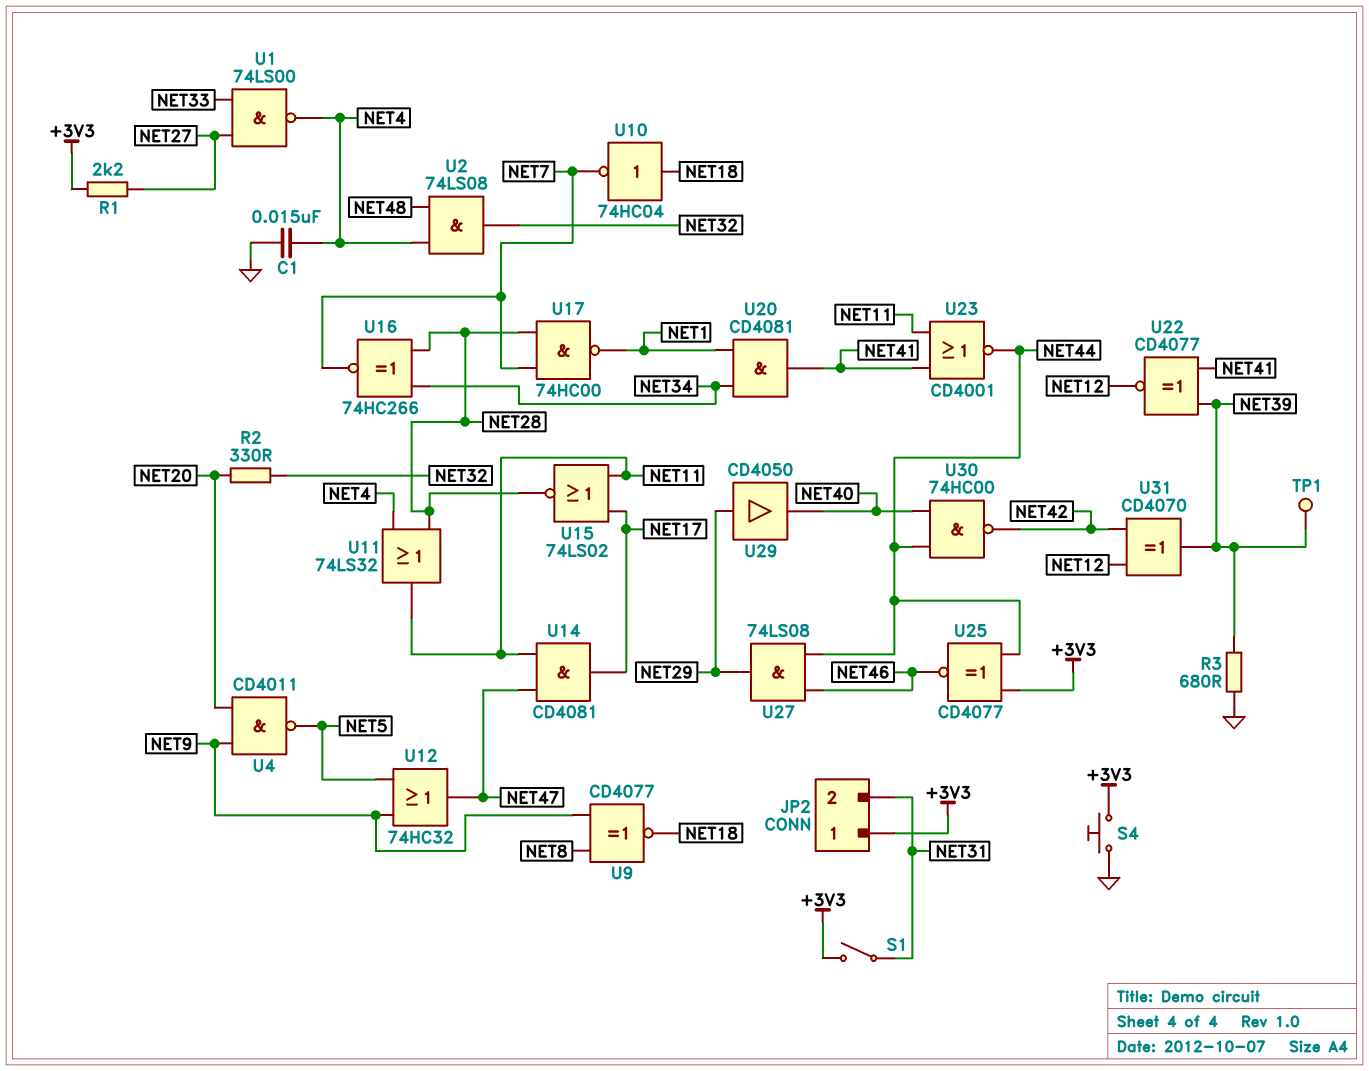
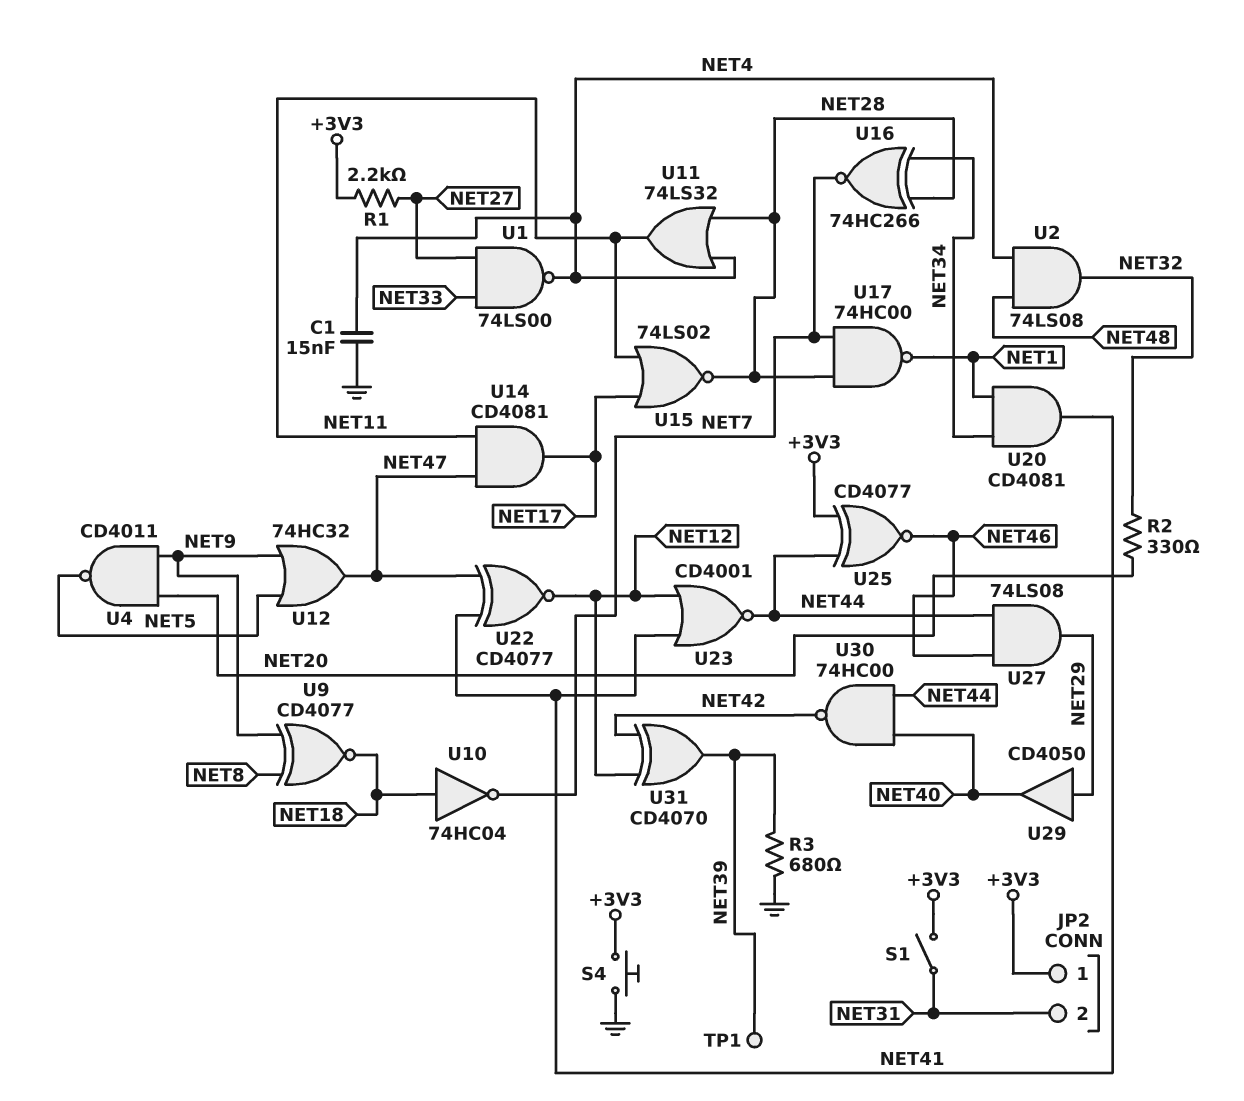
U22: XNOR CD4077 (in NET39, in NET41, out NET12) -> XNOR CD4077 (in NET41, in NET47, out NET12)
U23: NOR CD4001 (in NET11, in NET41, out NET44) -> NOR CD4001 (in NET12, in NET41, out NET44)

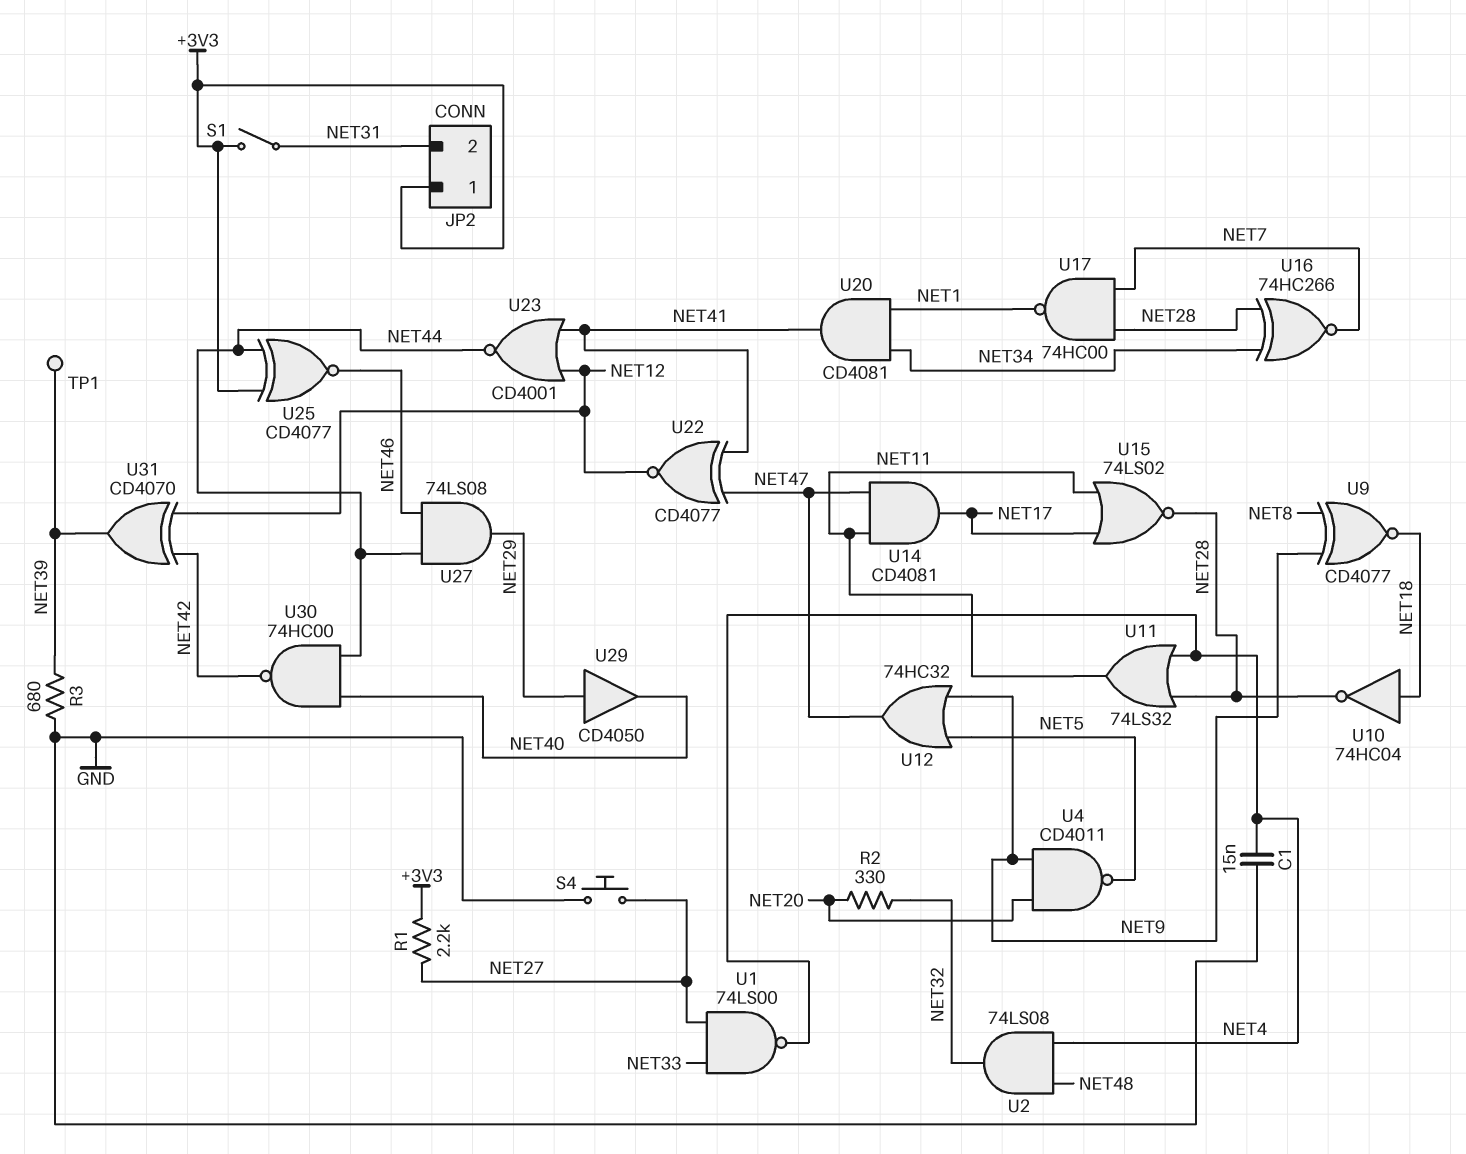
S4: button (+3V3, GND) -> button (GND, NET27)
U10: NOT 74HC04 (in NET18, out NET7) -> NOT 74HC04 (in NET18, out NET28)

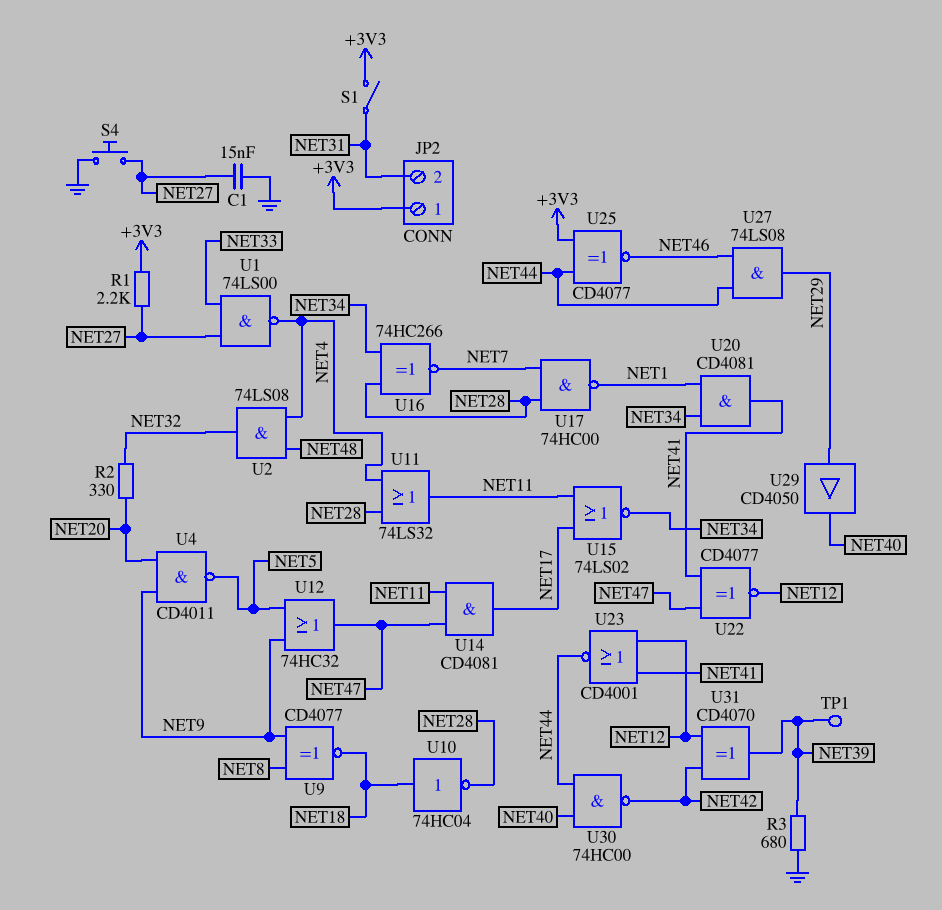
C1: 15nF (GND, NET4) -> 15nF (GND, NET27)
U15: NOR 74LS02 (in NET11, in NET17, out NET28) -> NOR 74LS02 (in NET11, in NET17, out NET34)

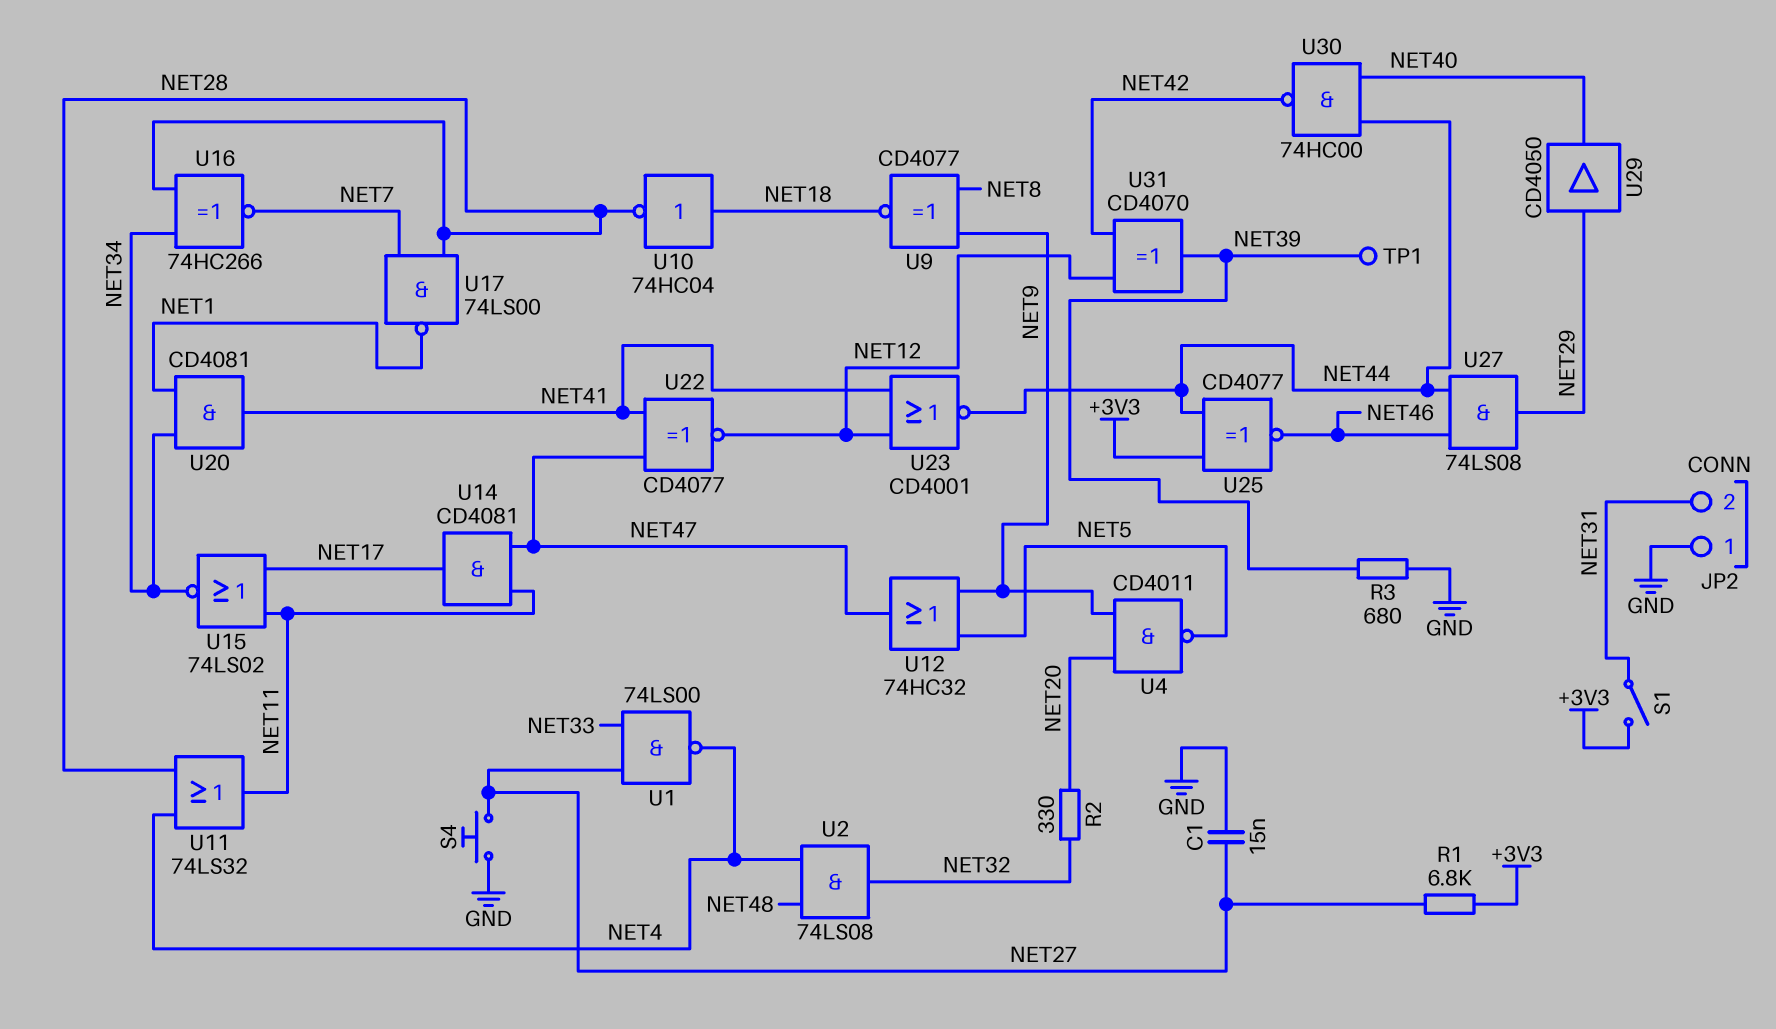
JP2 pin 1: +3V3 -> GND
R1: 2.2k (+3V3, NET27) -> 6.8k (+3V3, NET27)
U17: NAND 74HC00 (in NET7, in NET28, out NET1) -> NAND 74LS00 (in NET7, in NET28, out NET1)

